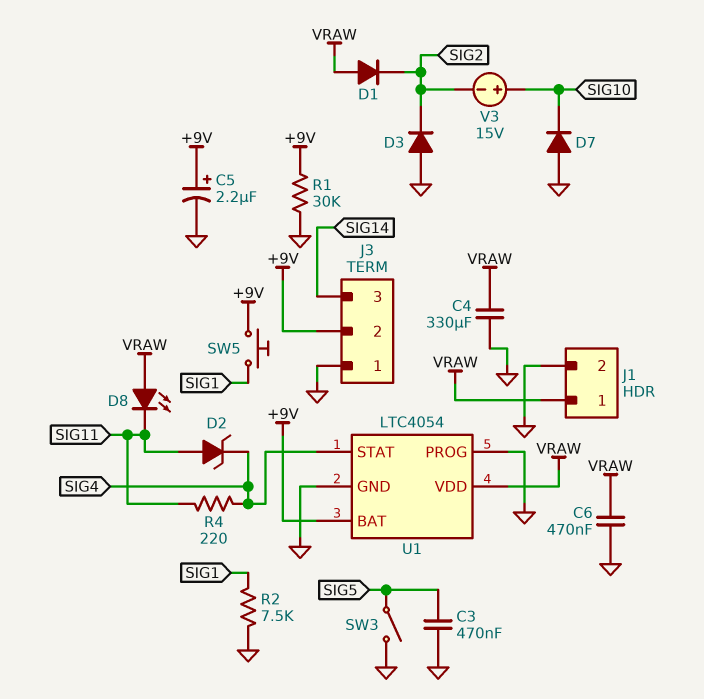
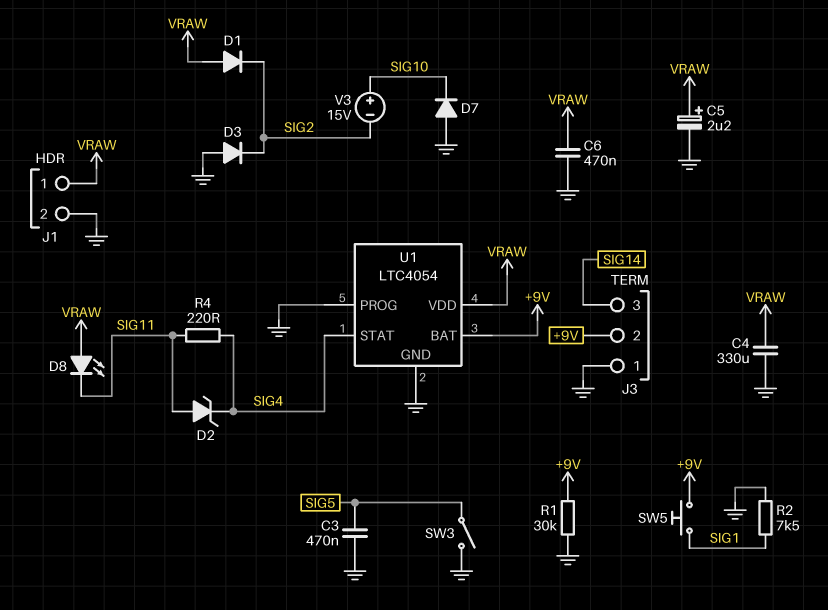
C5: 2.2uF (plus +9V, minus GND) -> 2.2uF (plus VRAW, minus GND)

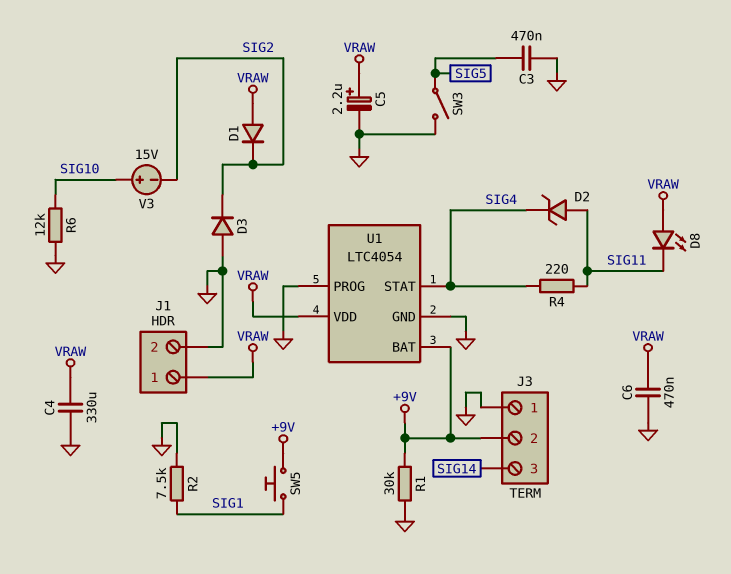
D7: diode (A GND, K SIG10) -> none
R6: none -> 12k (GND, SIG10)

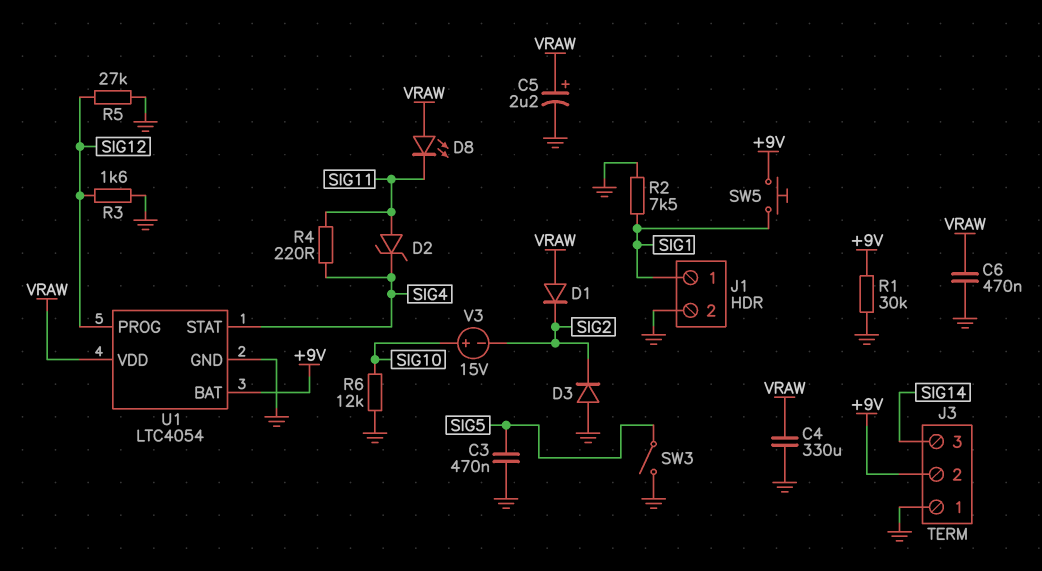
J1 pin 1: VRAW -> SIG1
R3: none -> 1.6k (GND, SIG12)
R5: none -> 27k (GND, SIG12)
U1 pin PROG: GND -> SIG12

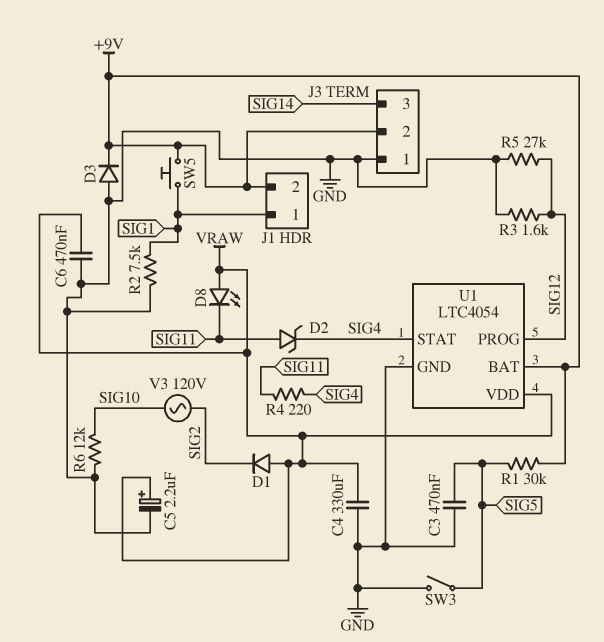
D3: diode (A GND, K SIG2) -> diode (A GND, K +9V)
J1 pin 2: GND -> +9V
R1: 30k (+9V, GND) -> 30k (+9V, SIG5)
V3: 15V (plus SIG10, minus SIG2) -> AC 120V (SIG2, SIG10)

